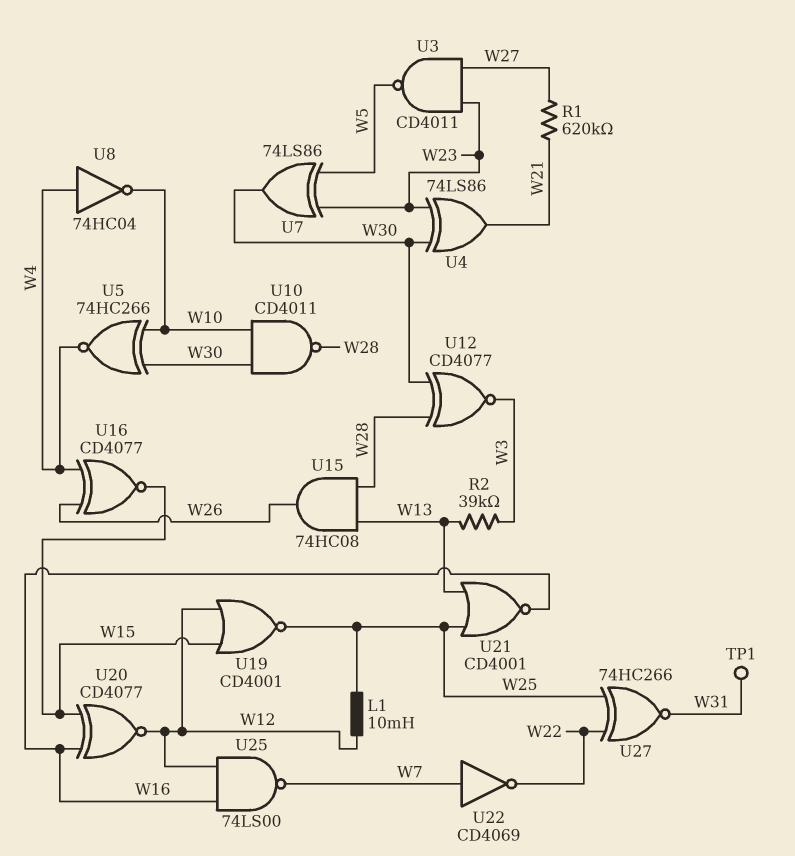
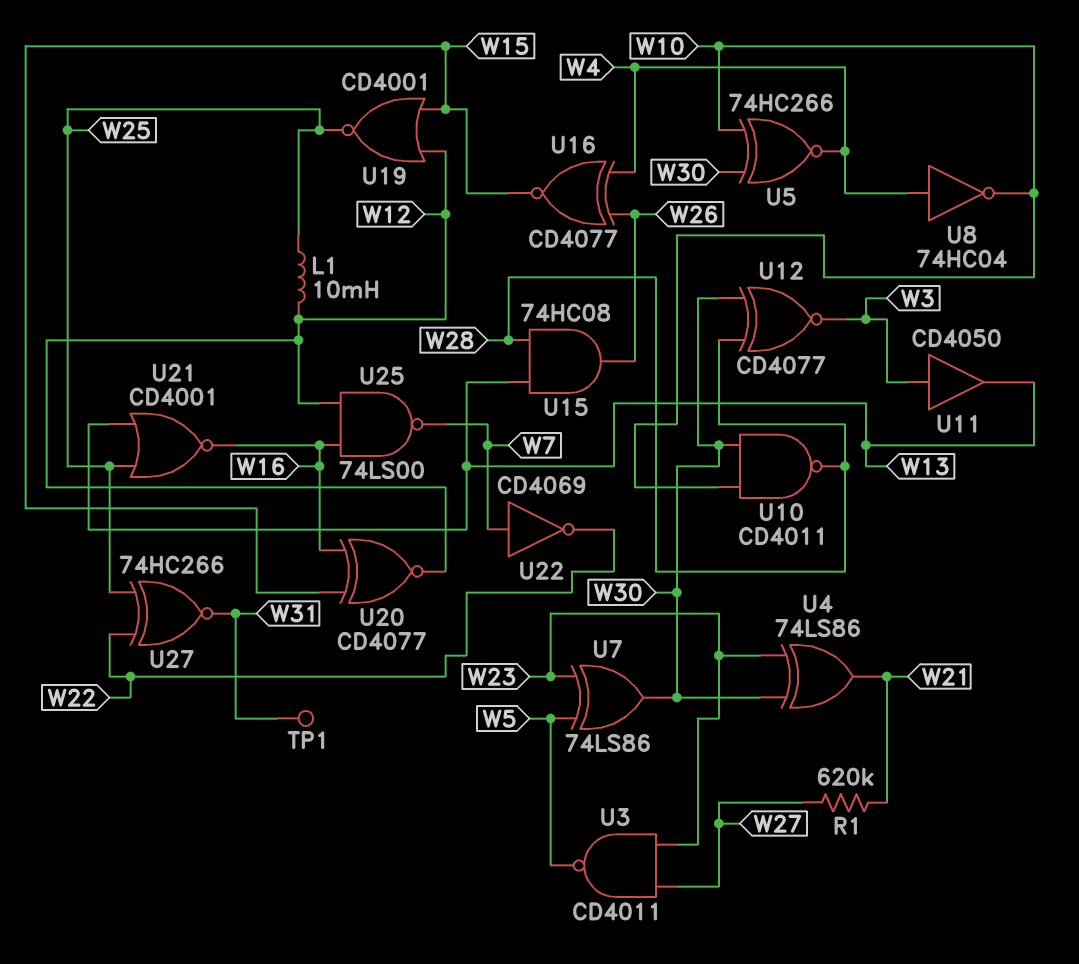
R2: 39k (W3, W13) -> none
U11: none -> buffer CD4050 (in W3, out W13)

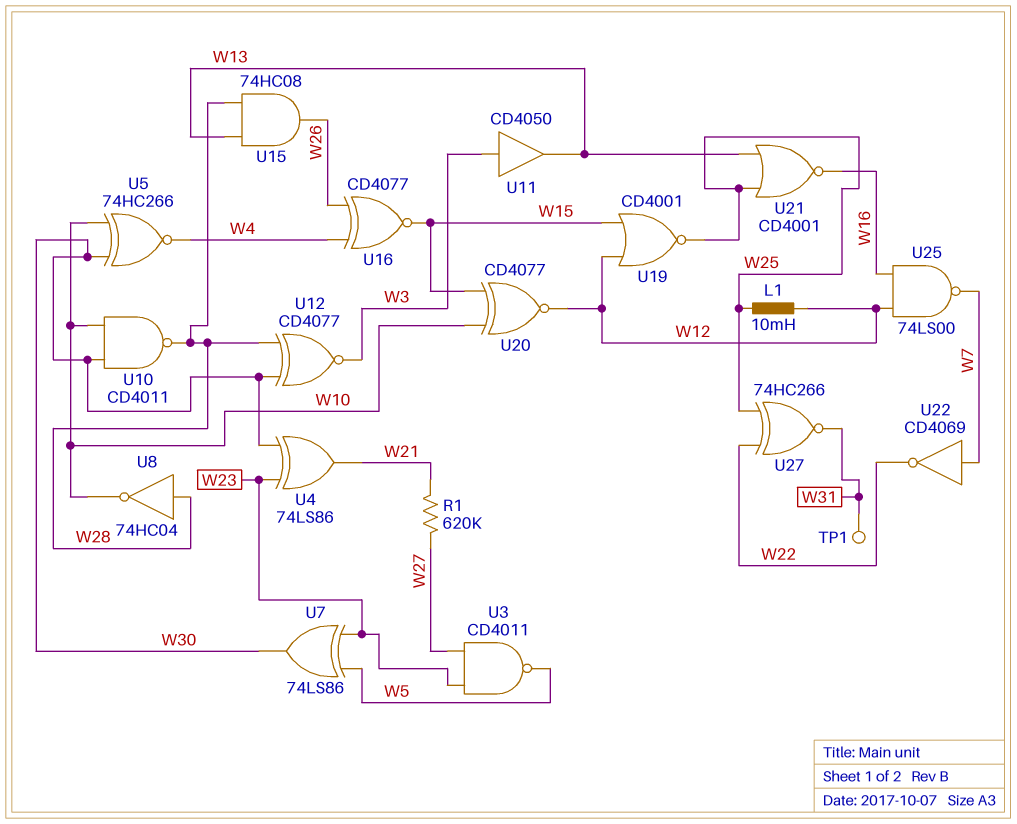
U8: NOT 74HC04 (in W4, out W10) -> NOT 74HC04 (in W28, out W10)
U20: XNOR CD4077 (in W15, in W16, out W12) -> XNOR CD4077 (in W10, in W15, out W12)

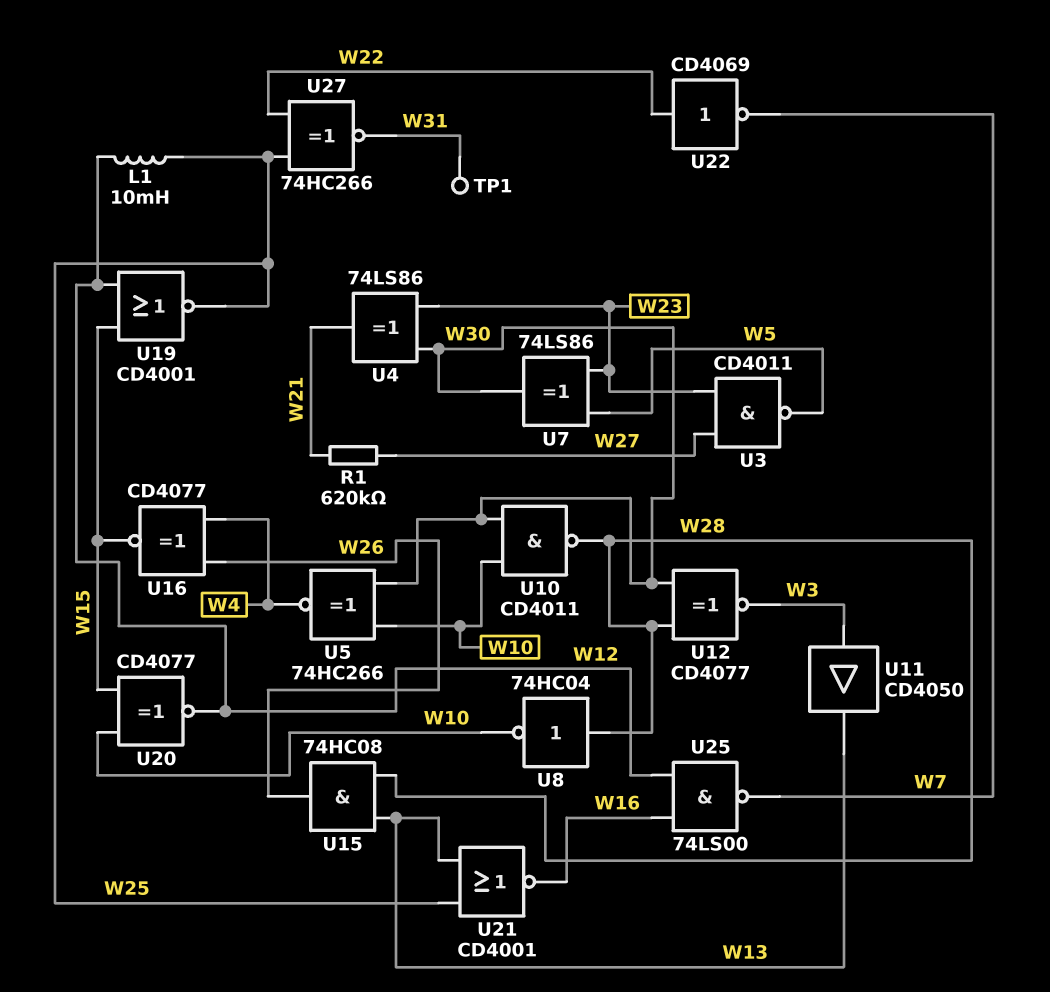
U22: NOT CD4069 (in W7, out W22) -> NOT CD4069 (in W22, out W7)

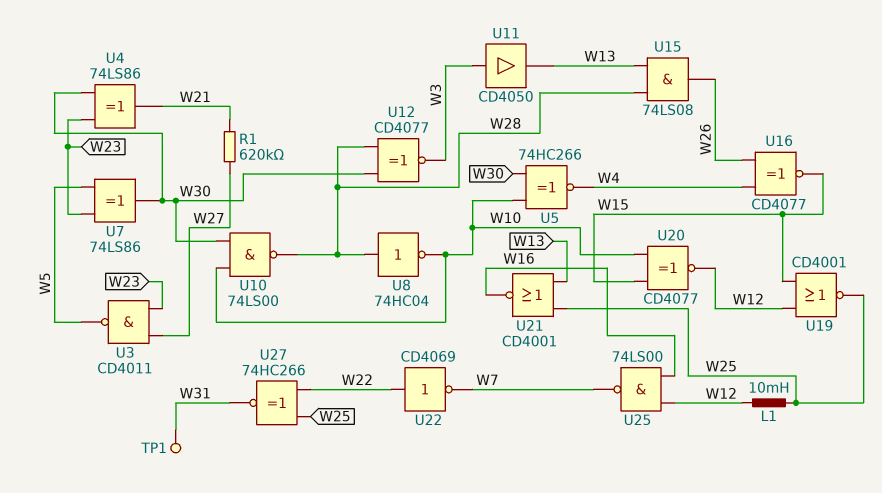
U10: NAND CD4011 (in W10, in W30, out W28) -> NAND 74LS00 (in W10, in W30, out W28)
U15: AND 74HC08 (in W13, in W28, out W26) -> AND 74LS08 (in W13, in W28, out W26)

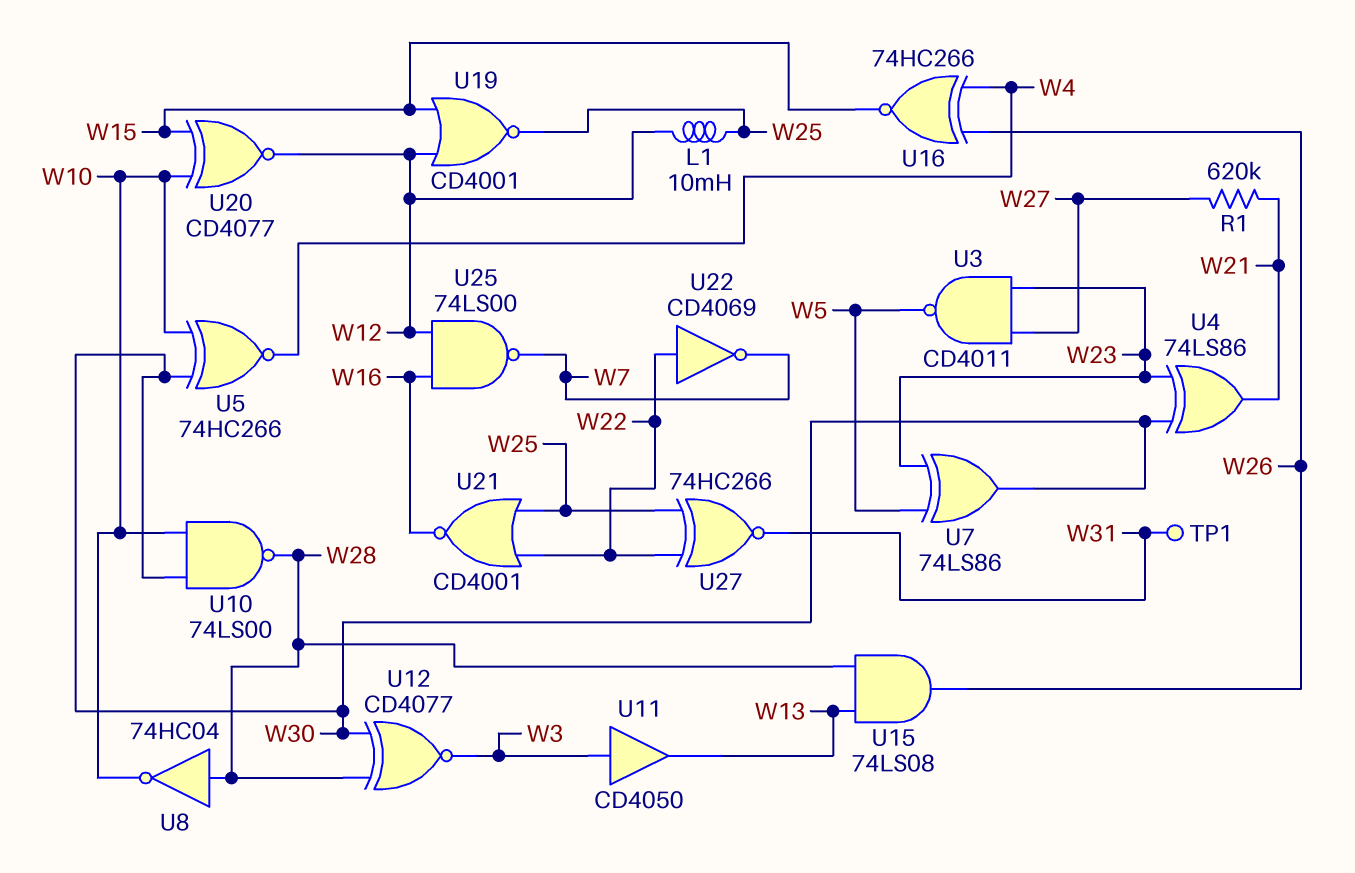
U16: XNOR CD4077 (in W4, in W26, out W15) -> XNOR 74HC266 (in W4, in W26, out W15)
U21: NOR CD4001 (in W13, in W25, out W16) -> NOR CD4001 (in W22, in W25, out W16)

